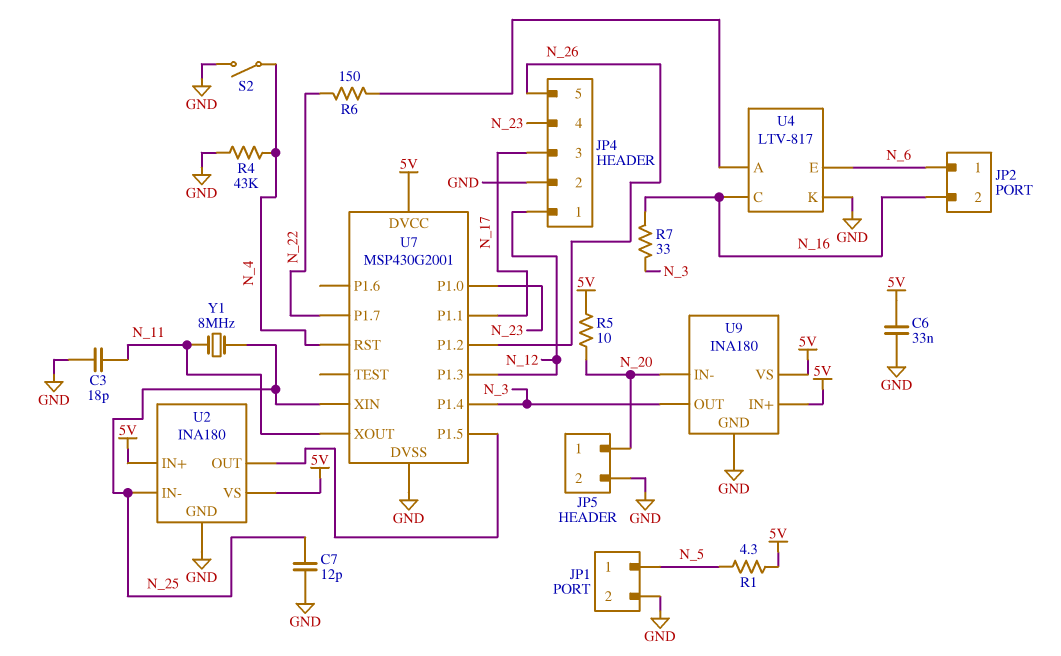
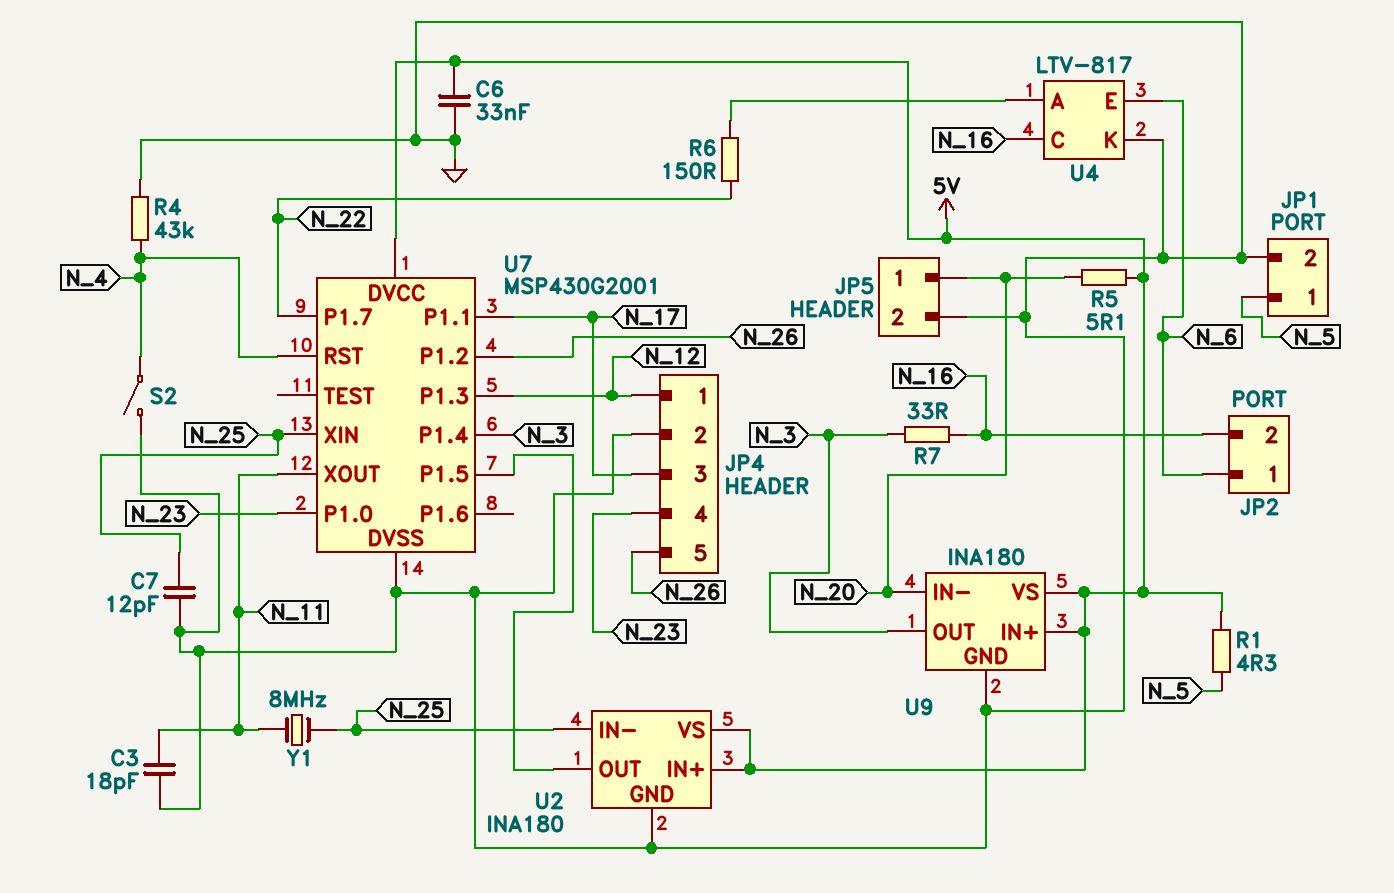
R5: 10 (5V, N_20) -> 5.1 (5V, N_20)

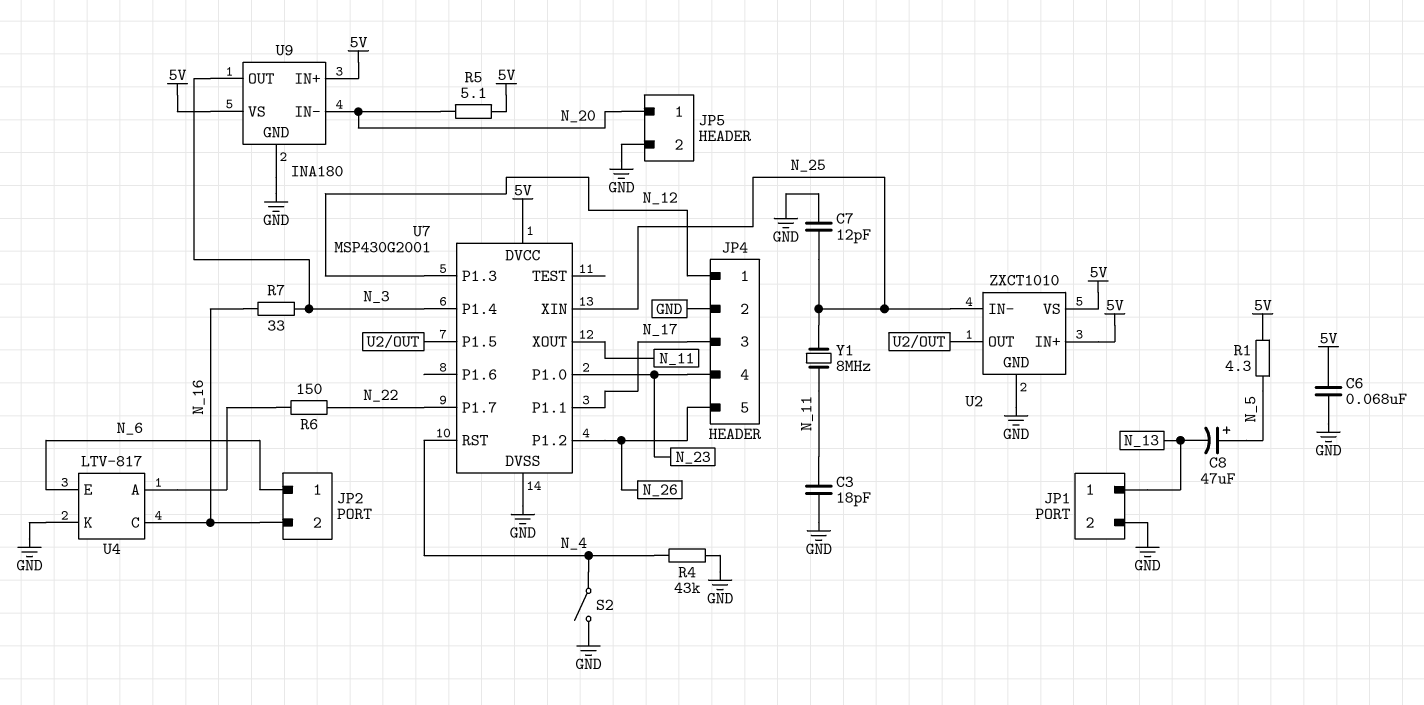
C6: 33nF (5V, GND) -> 68nF (5V, GND)
C8: none -> 47uF (plus N_5, minus N_13)
JP1 pin 1: N_5 -> N_13
U2: INA180 -> ZXCT1010

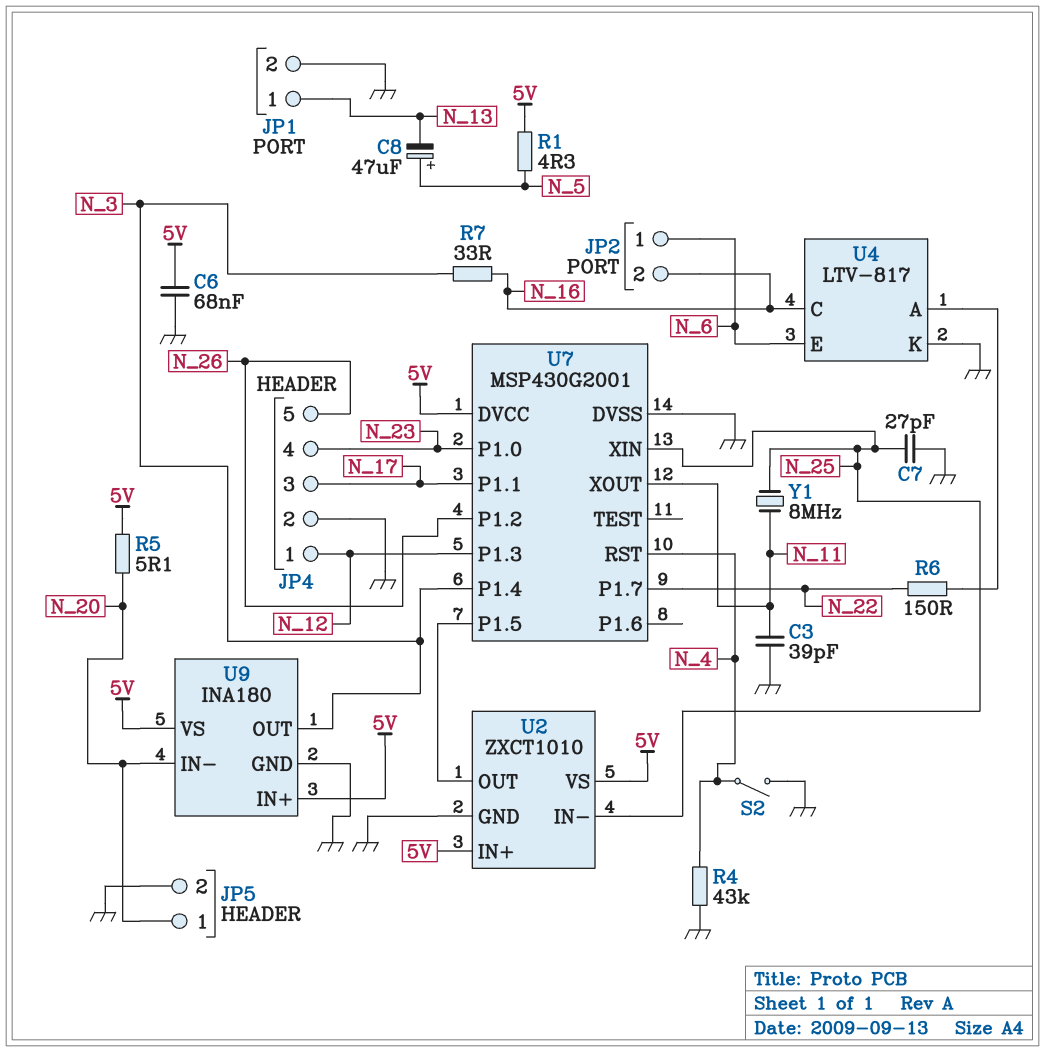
C3: 18pF (GND, N_11) -> 39pF (GND, N_11)
C7: 12pF (GND, N_25) -> 27pF (GND, N_25)

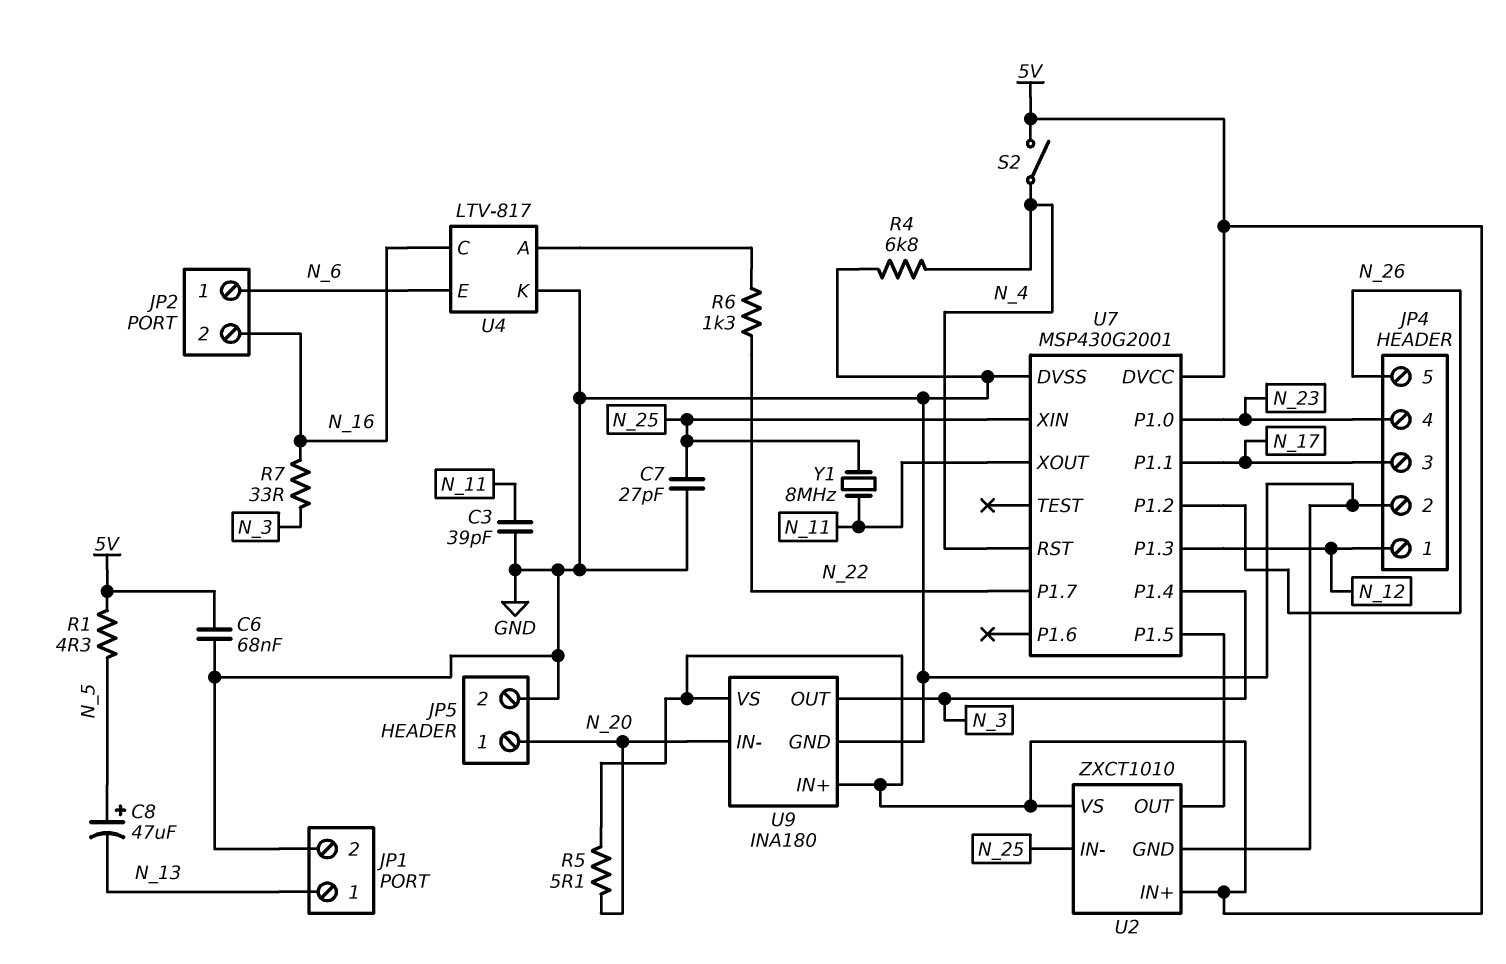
R4: 43k (GND, N_4) -> 6.8k (GND, N_4)
R6: 150 (N_22, U4/A) -> 1.3k (N_22, U4/A)
S2: switch (GND, N_4) -> switch (5V, N_4)

